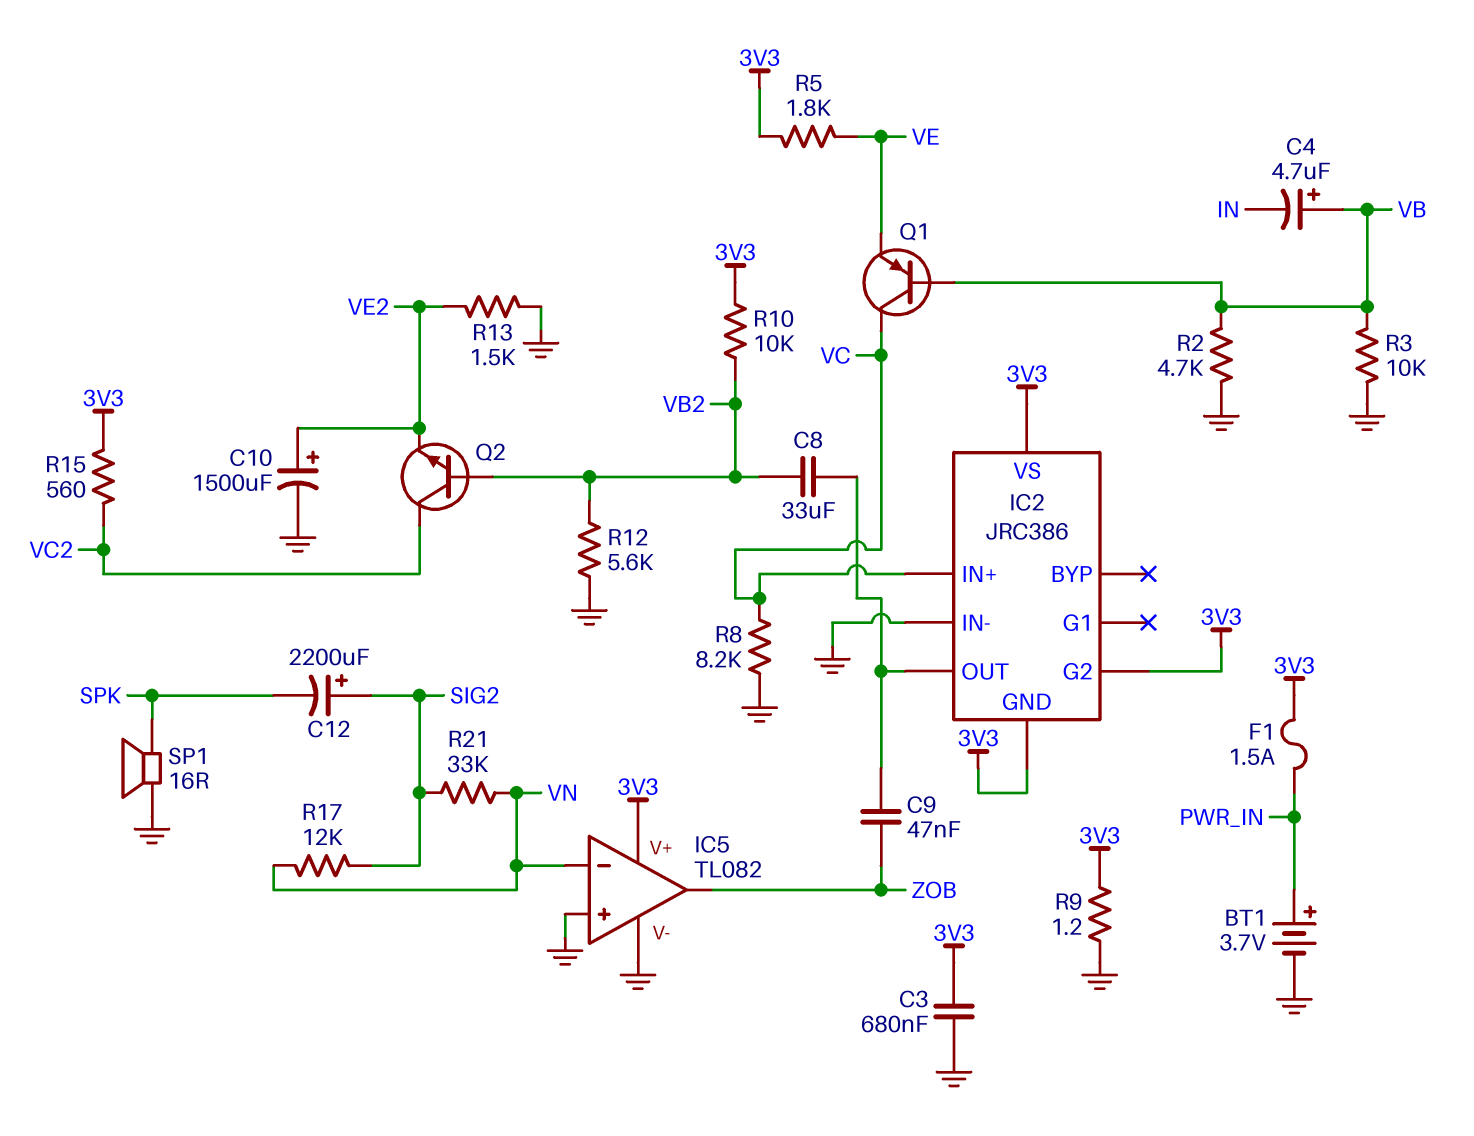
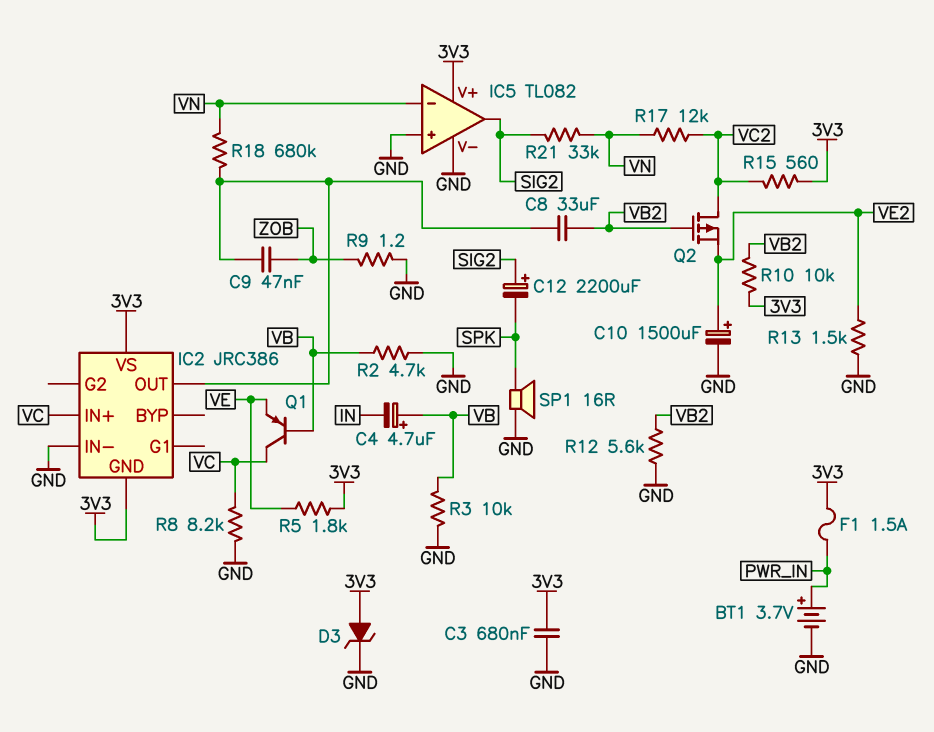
D3: none -> zener (A 3V3, K GND)
IC2 pin G2: 3V3 -> none
IC5 pin out: ZOB -> SIG2
Q2: NPN (B VB2, C VC2, E VE2) -> PMOS (G VB2, D VC2, S VE2)
R9: 1.2 (3V3, GND) -> 1.2 (GND, ZOB)
R17: 12k (SIG2, VN) -> 12k (VC2, VN)
R18: none -> 680k (IC2/OUT, VN)

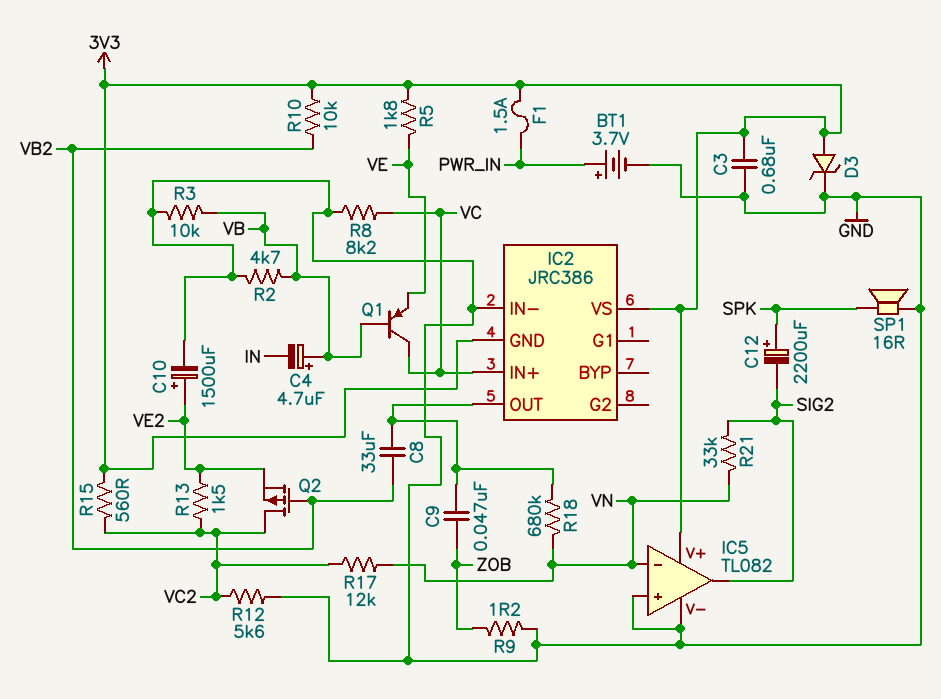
C12: 2200uF (plus SIG2, minus SPK) -> 2200uF (plus SPK, minus SIG2)
R12: 5.6k (GND, VB2) -> 5.6k (GND, VC2)
R13: 1.5k (GND, VE2) -> 1.5k (VC2, VE2)

